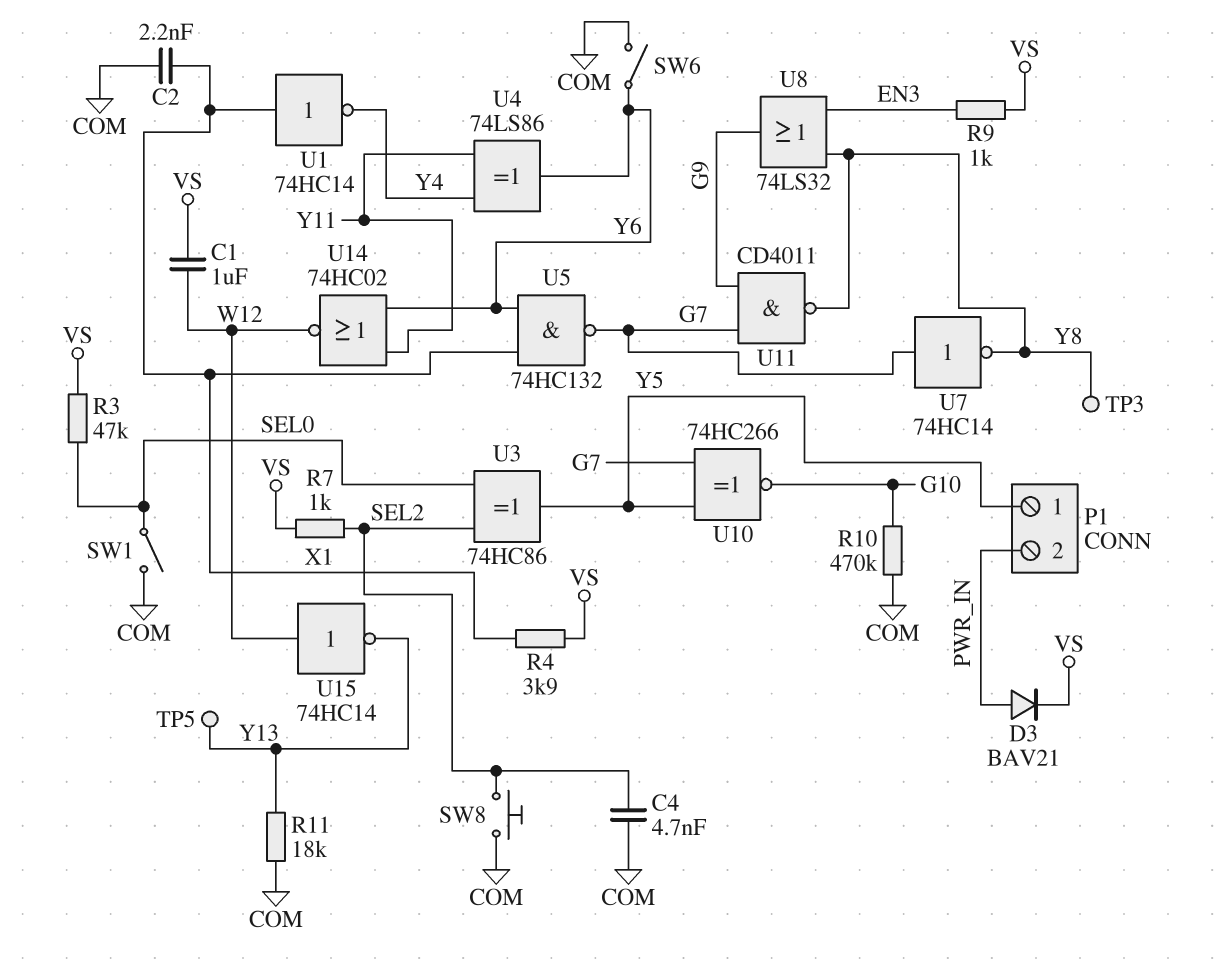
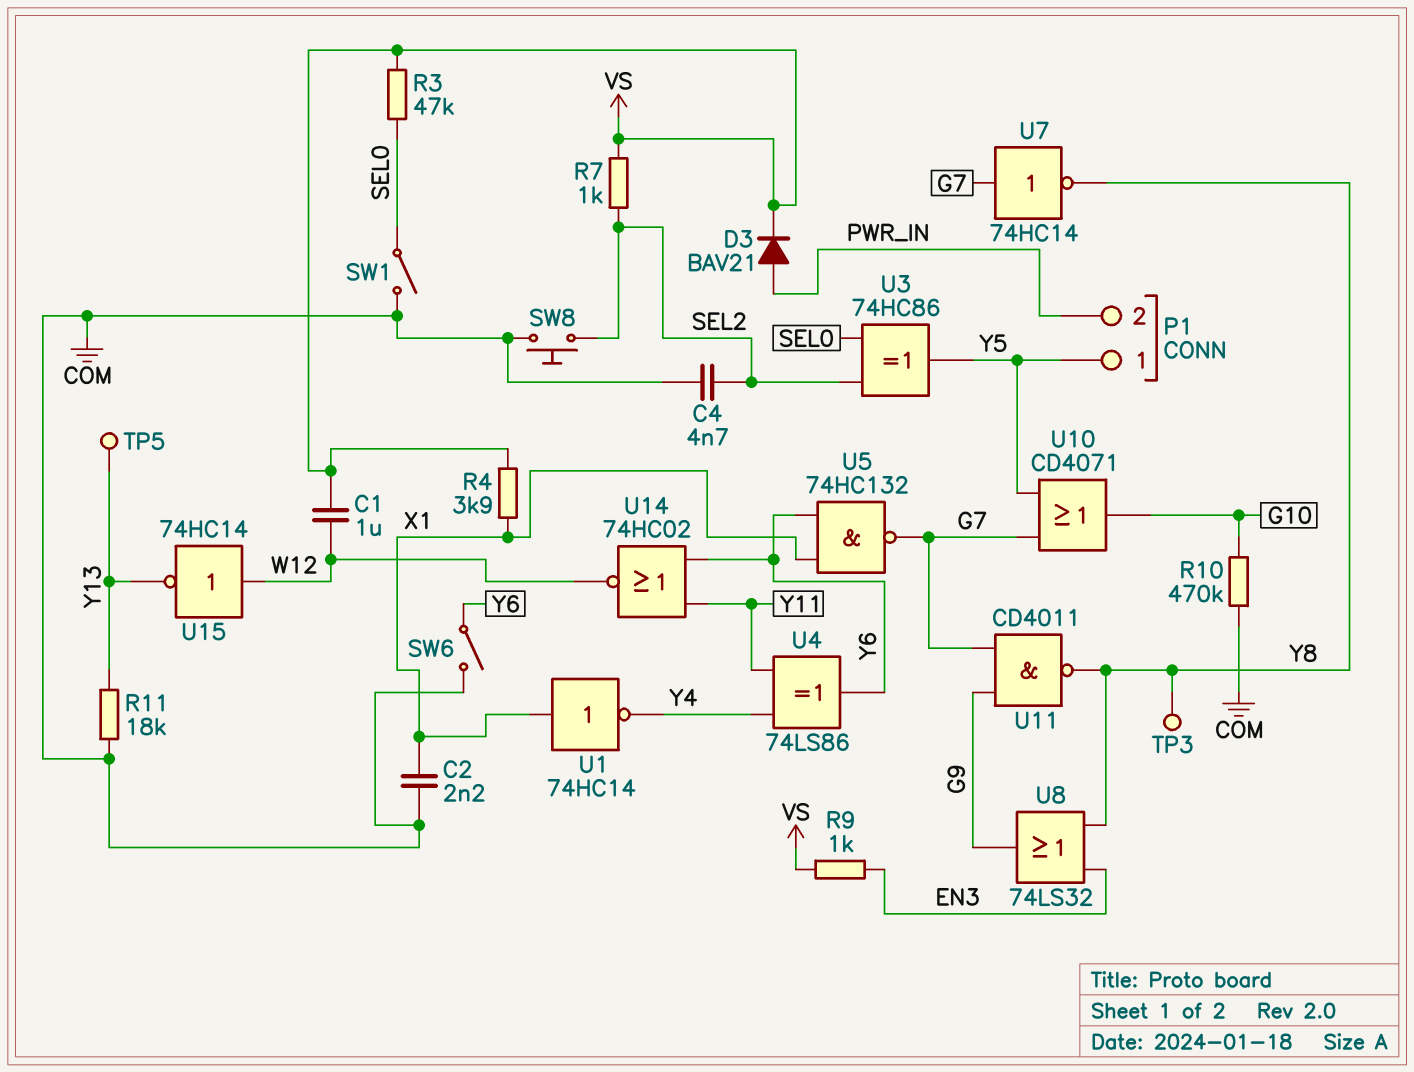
U10: XNOR 74HC266 (in G7, in Y5, out G10) -> OR CD4071 (in G7, in Y5, out G10)

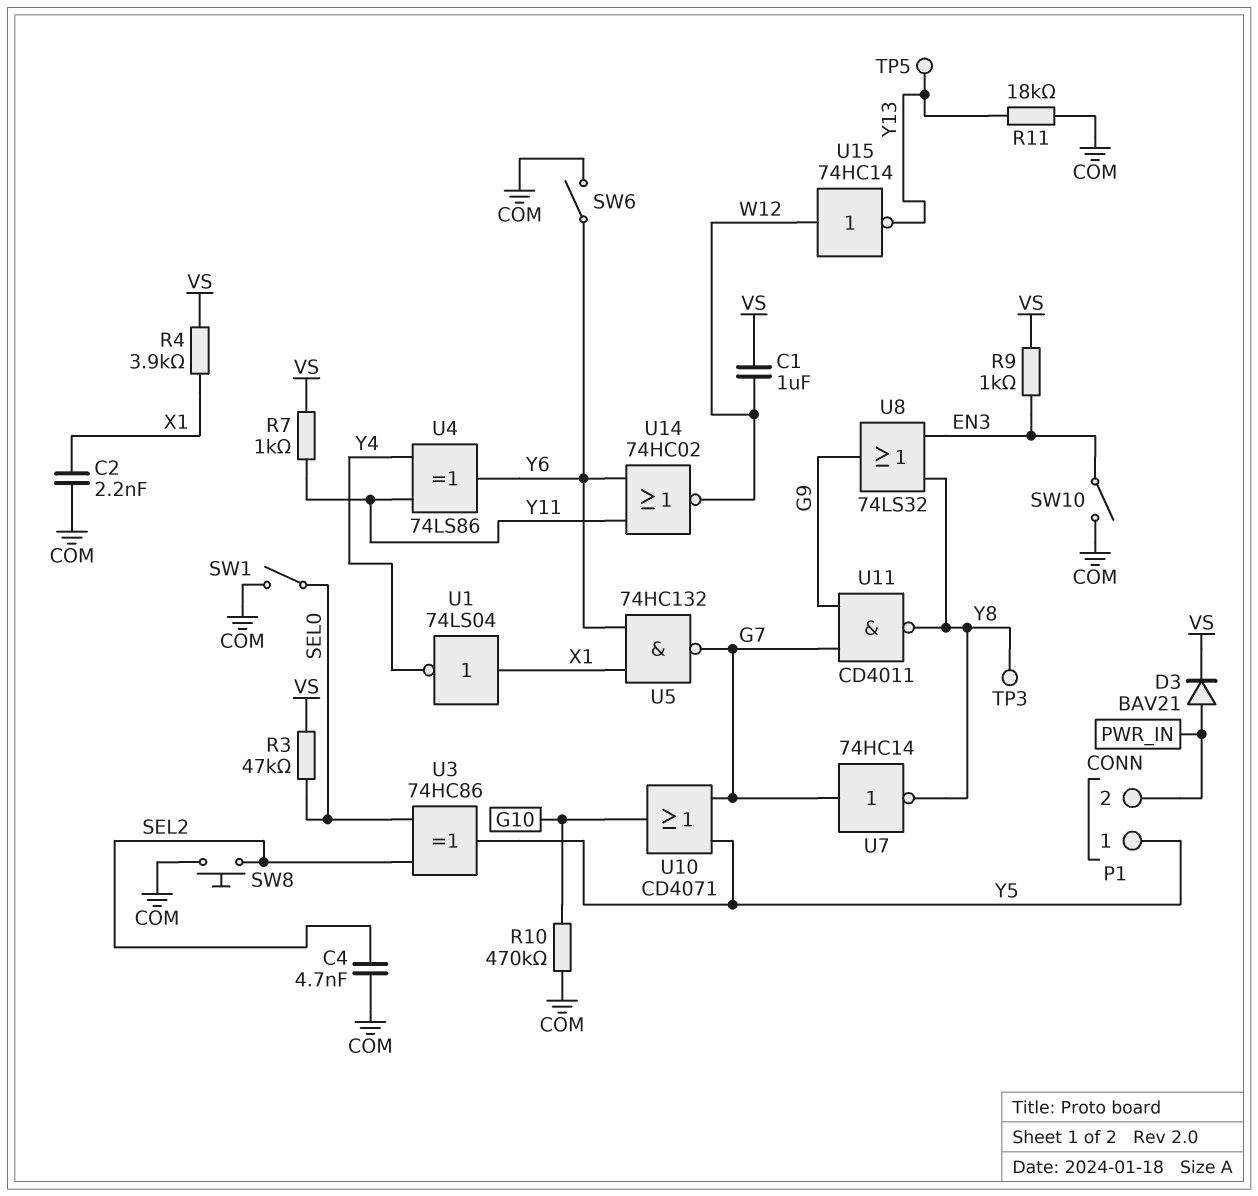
R7: 1k (SEL2, VS) -> 1k (VS, Y11)
SW10: none -> switch (COM, EN3)
U1: NOT 74HC14 (in X1, out Y4) -> NOT 74LS04 (in X1, out Y4)

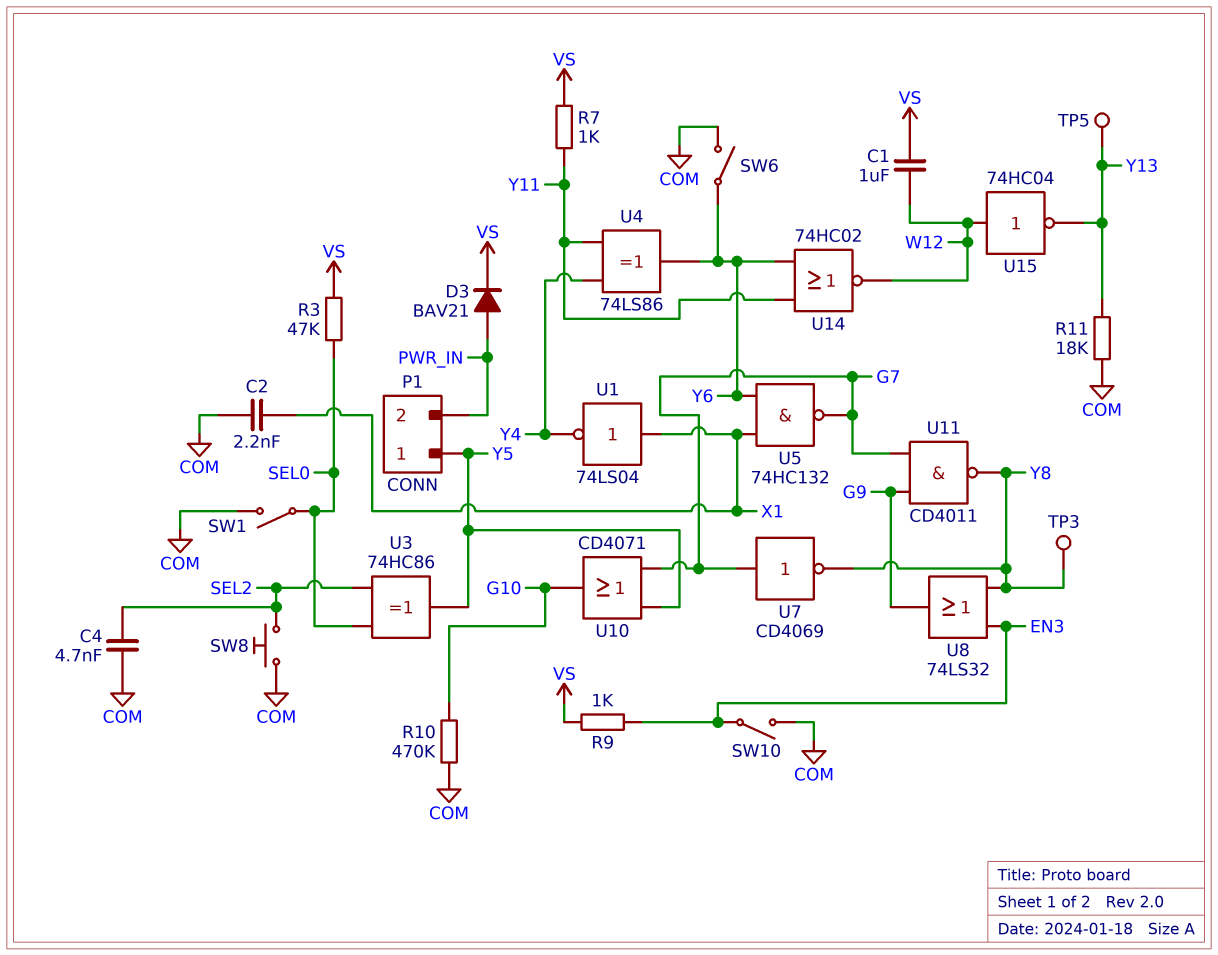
R4: 3.9k (VS, X1) -> none
U7: NOT 74HC14 (in G7, out Y8) -> NOT CD4069 (in G7, out Y8)
U15: NOT 74HC14 (in W12, out Y13) -> NOT 74HC04 (in W12, out Y13)

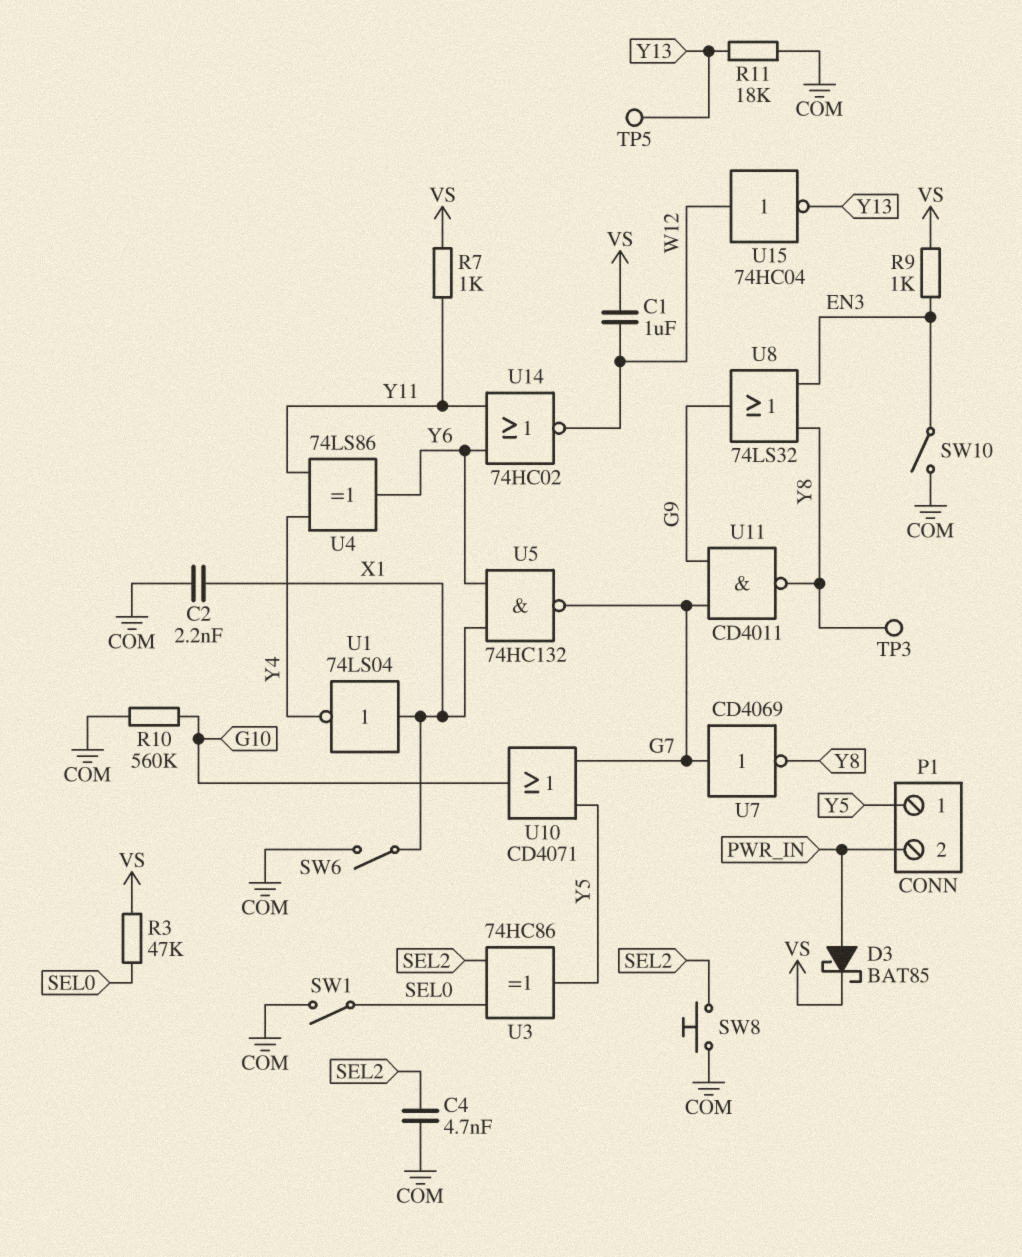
D3: diode BAV21 (A PWR_IN, K VS) -> schottky BAT85 (A PWR_IN, K VS)
R10: 470k (COM, G10) -> 560k (COM, G10)
SW6: switch (COM, Y6) -> switch (COM, X1)

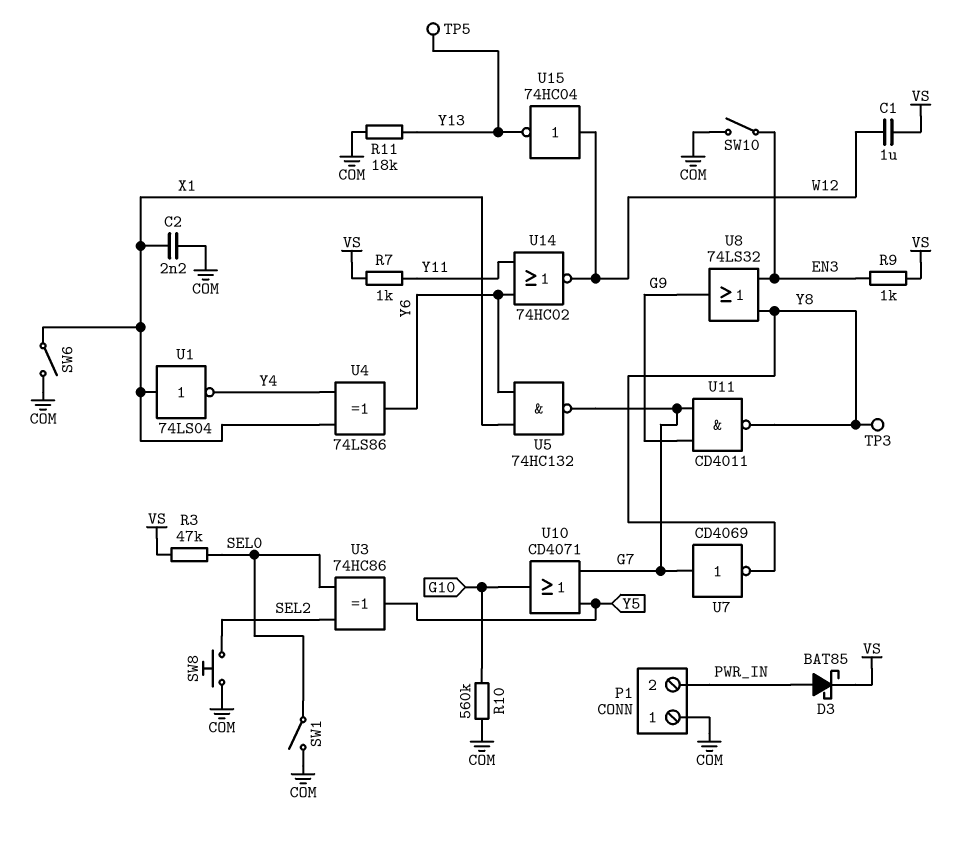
C4: 4.7nF (COM, SEL2) -> none
P1 pin 1: Y5 -> COM
U4: XOR 74LS86 (in Y4, in Y11, out Y6) -> XOR 74LS86 (in X1, in Y4, out Y6)

